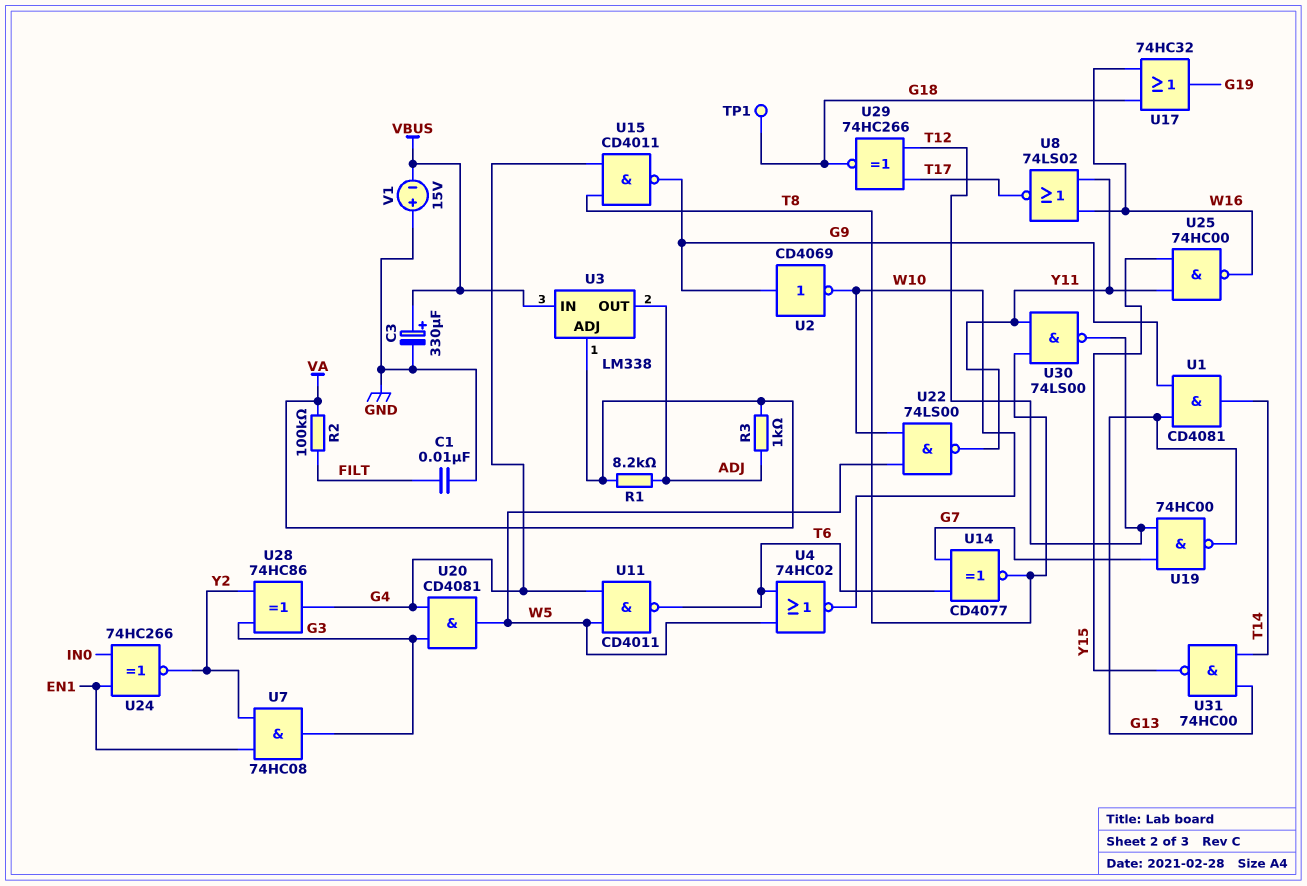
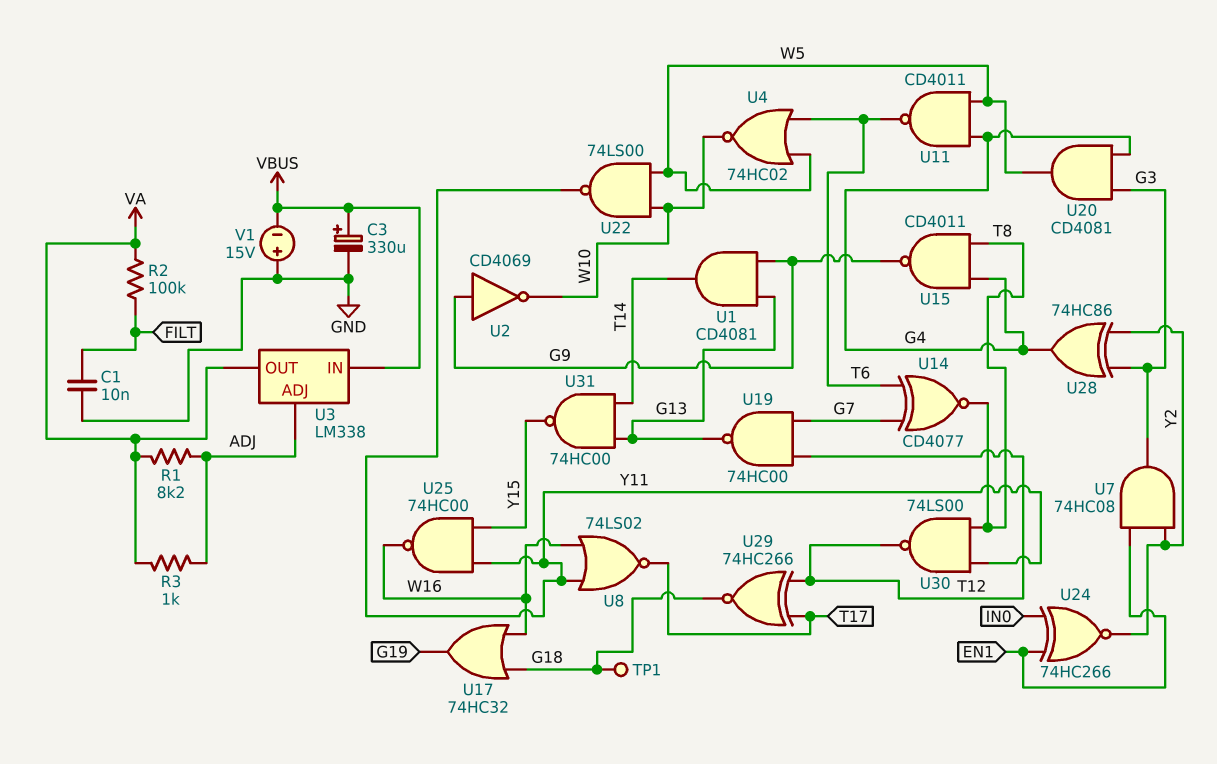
U3 pin ADJ: VA -> ADJ
U3 pin OUT: ADJ -> VA

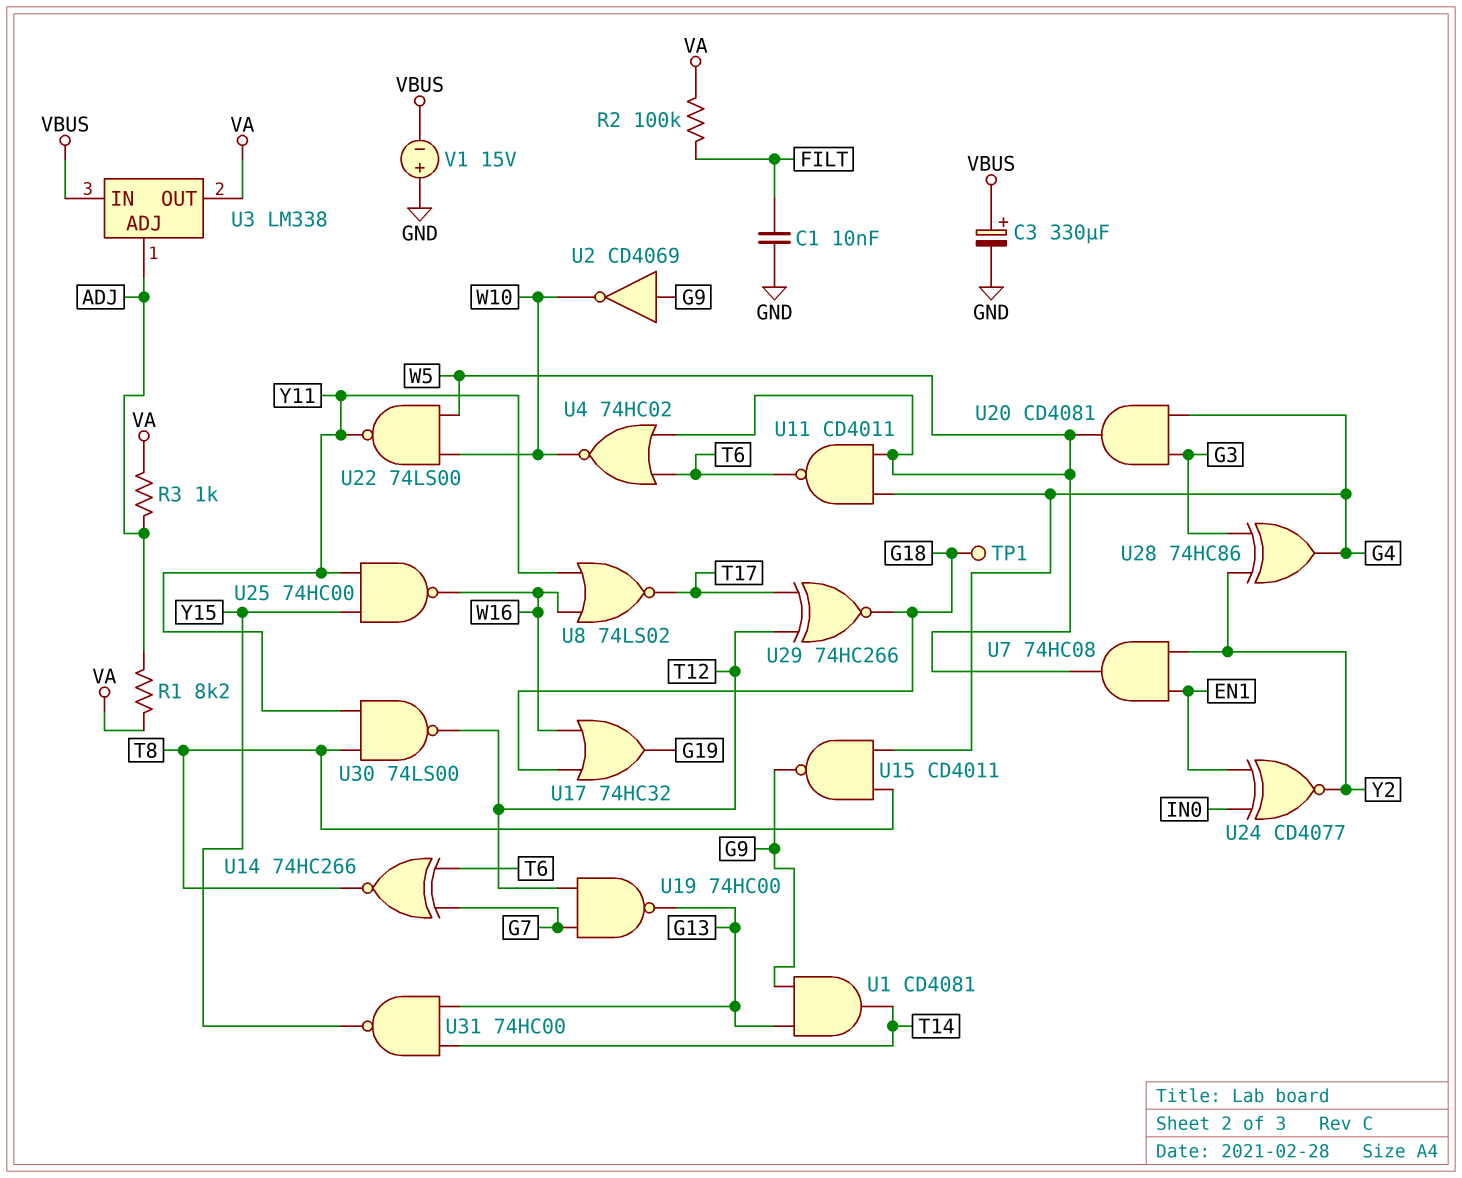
U7: AND 74HC08 (in EN1, in Y2, out G3) -> AND 74HC08 (in EN1, in Y2, out W5)
U14: XNOR CD4077 (in G7, in T6, out T8) -> XNOR 74HC266 (in G7, in T6, out T8)
U24: XNOR 74HC266 (in EN1, in IN0, out Y2) -> XNOR CD4077 (in EN1, in IN0, out Y2)

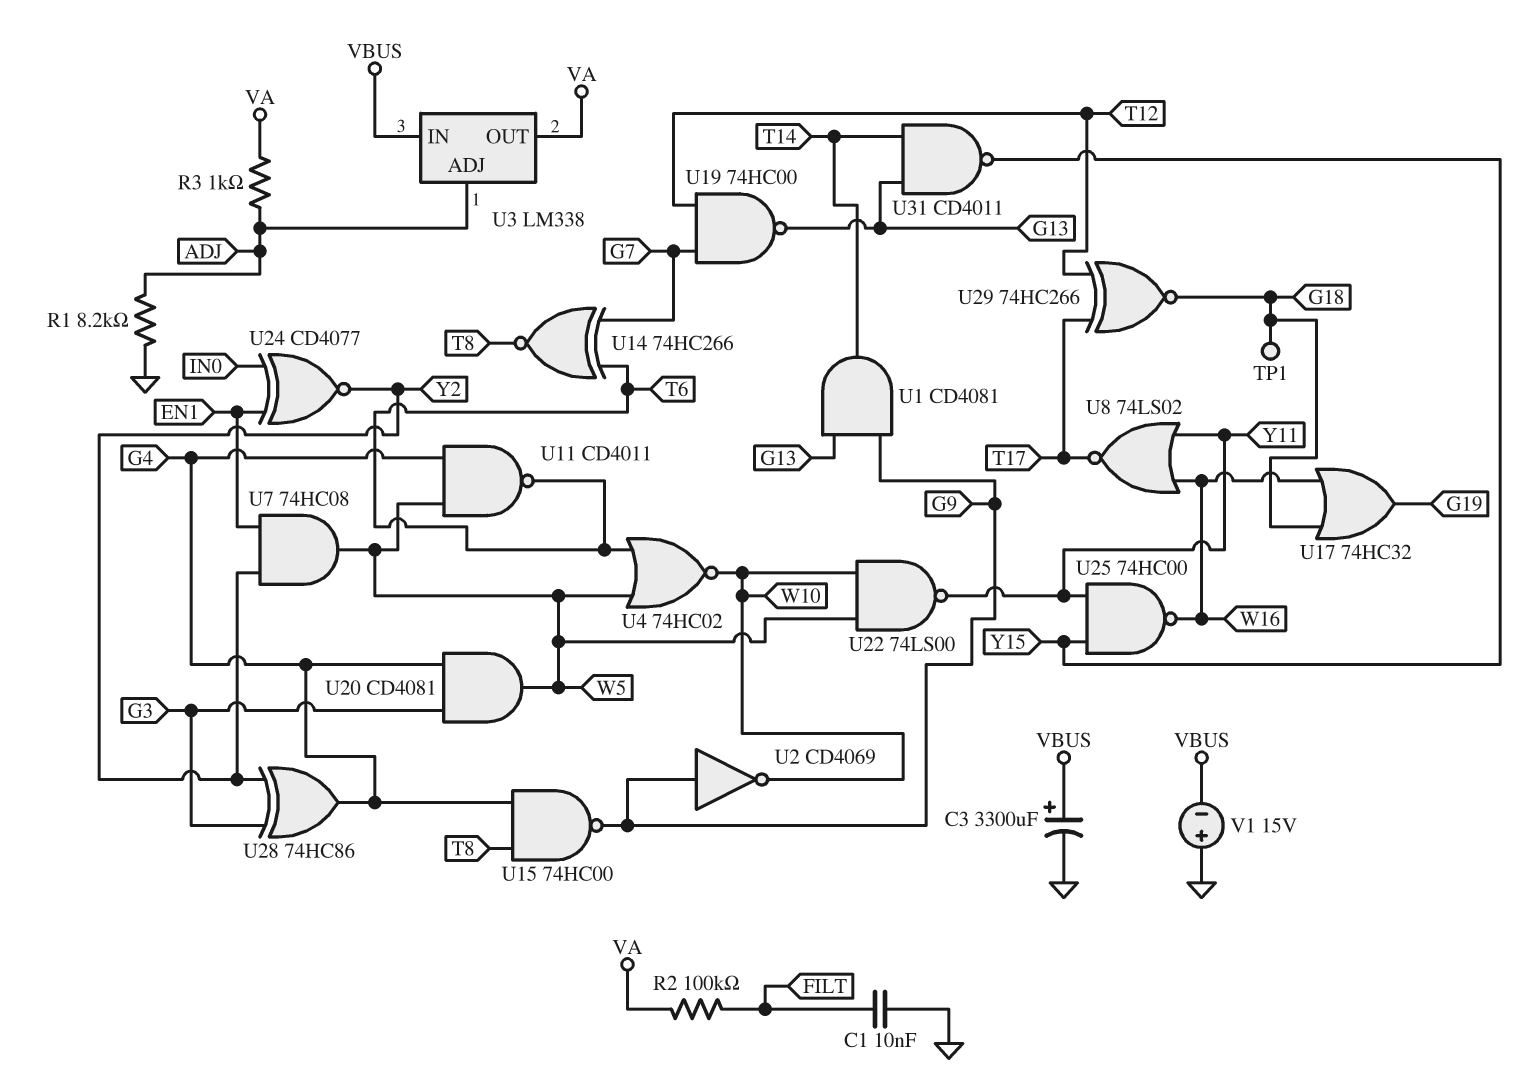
C3: 330uF (plus VBUS, minus GND) -> 3300uF (plus VBUS, minus GND)
R1: 8.2k (ADJ, VA) -> 8.2k (ADJ, GND)
U15: NAND CD4011 (in G4, in T8, out G9) -> NAND 74HC00 (in G4, in T8, out G9)
U30: NAND 74LS00 (in T8, in Y11, out T12) -> none
U31: NAND 74HC00 (in G13, in T14, out Y15) -> NAND CD4011 (in G13, in T14, out Y15)

